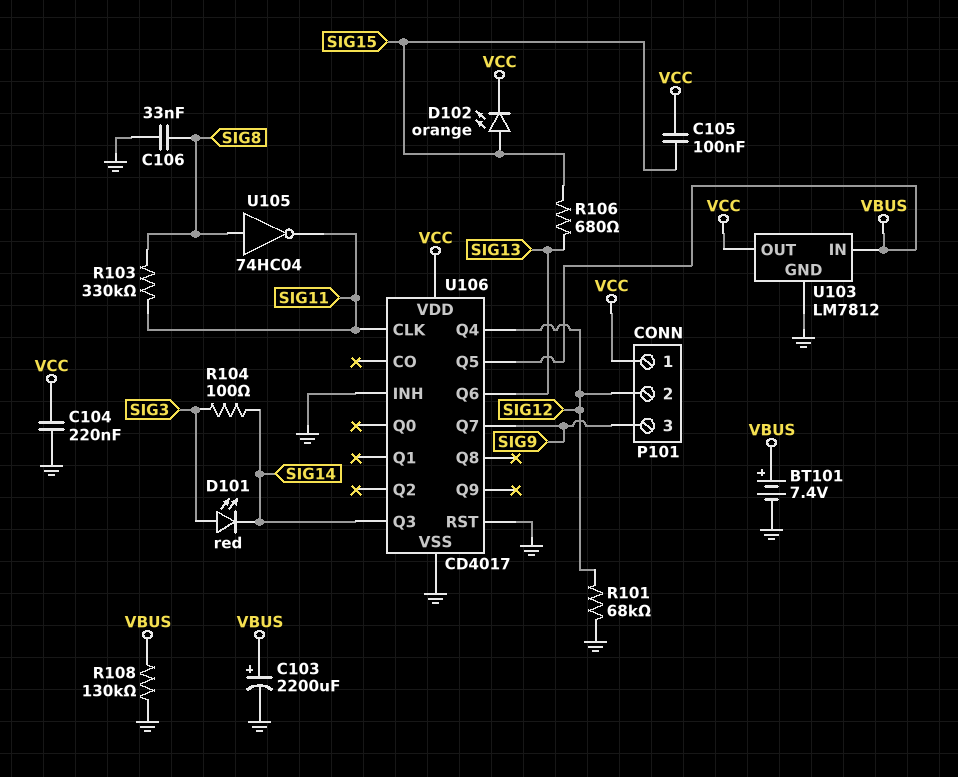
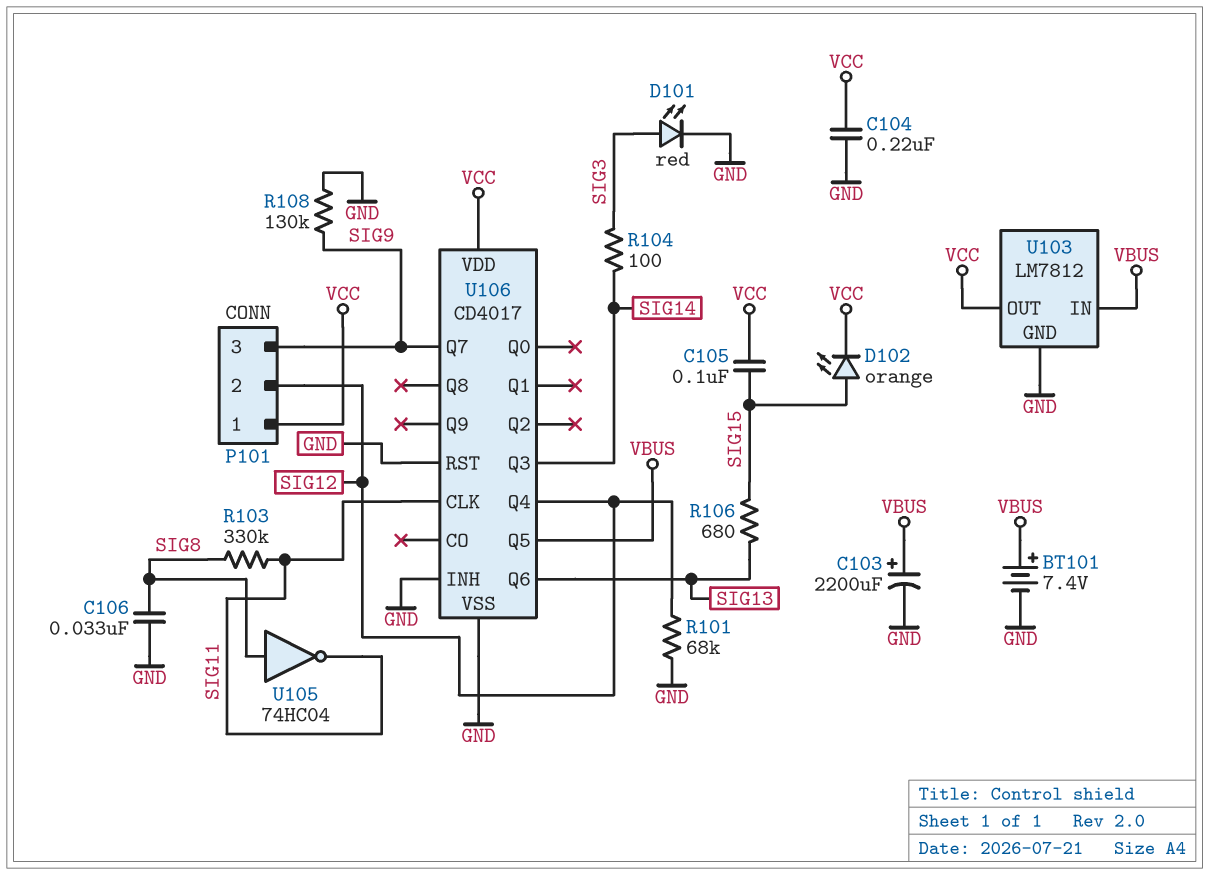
D101: LED red (A SIG3, K SIG14) -> LED red (A SIG3, K GND)
R108: 130k (GND, VBUS) -> 130k (GND, SIG9)

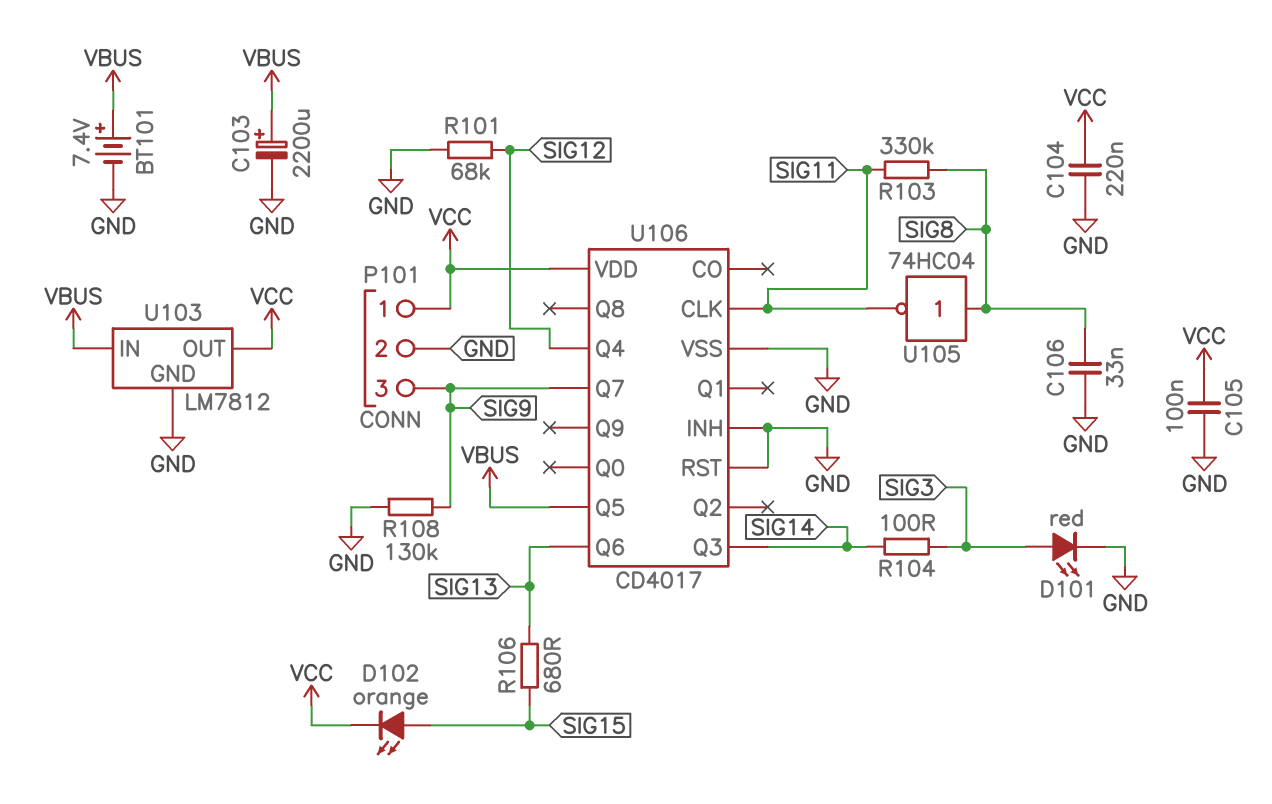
C105: 100nF (SIG15, VCC) -> 100nF (GND, VCC)
P101 pin 2: SIG12 -> GND

